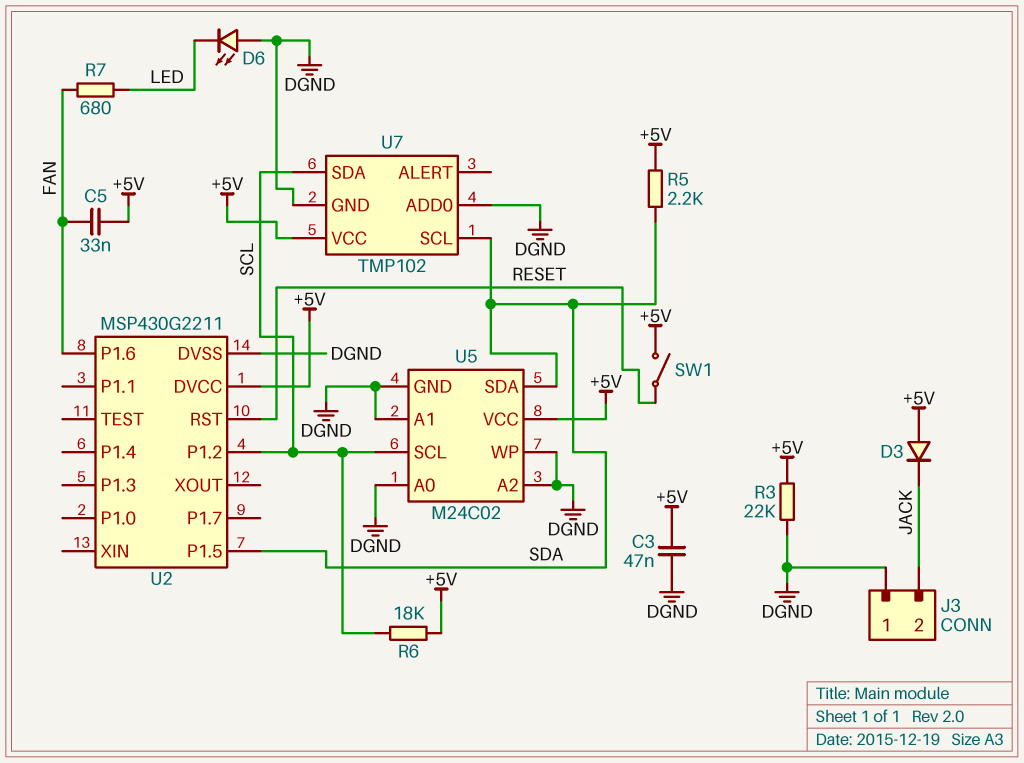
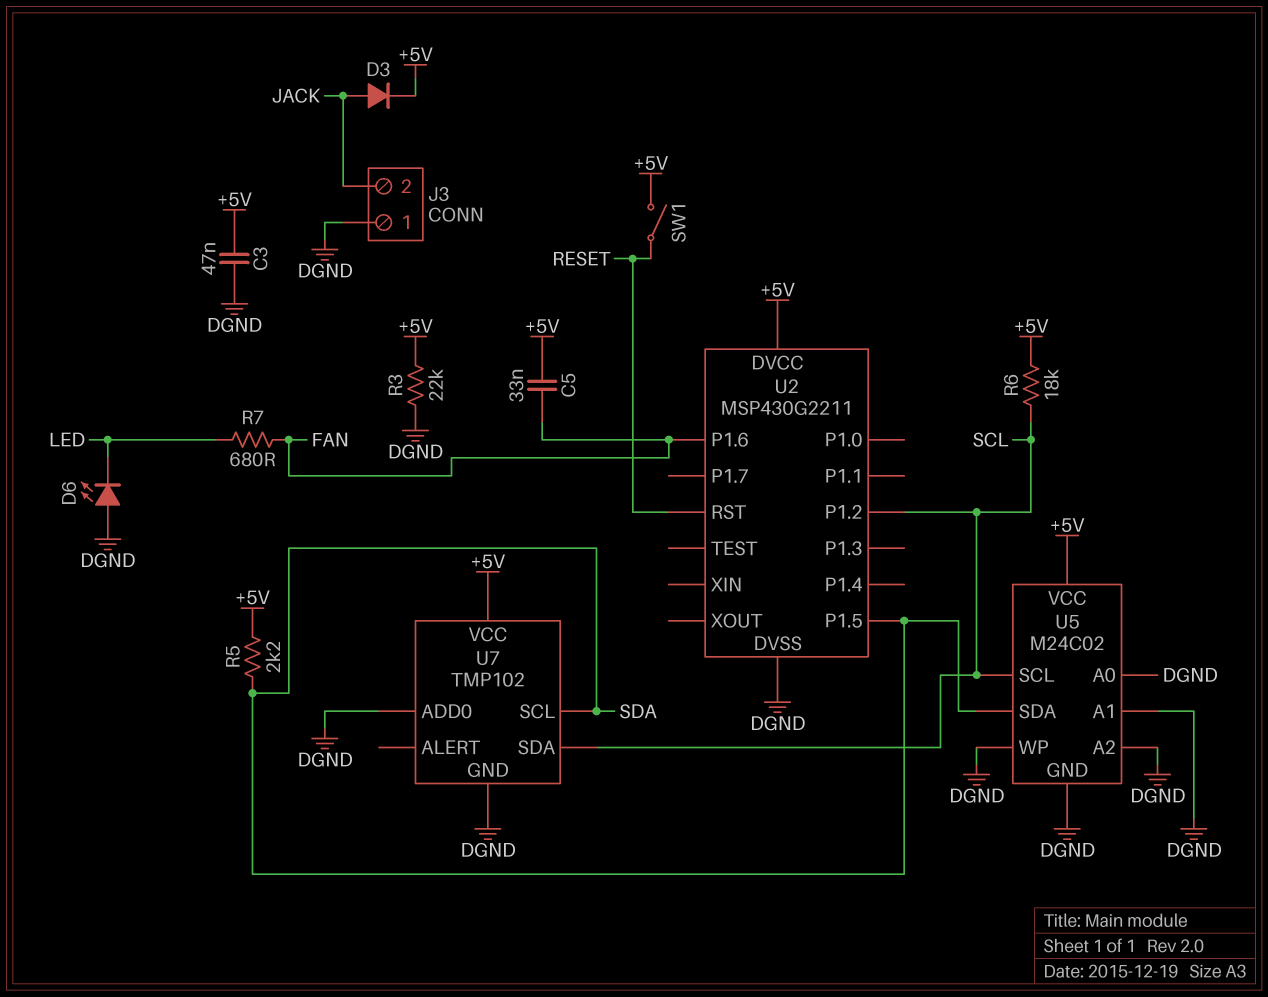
D3: diode (A +5V, K JACK) -> diode (A JACK, K +5V)

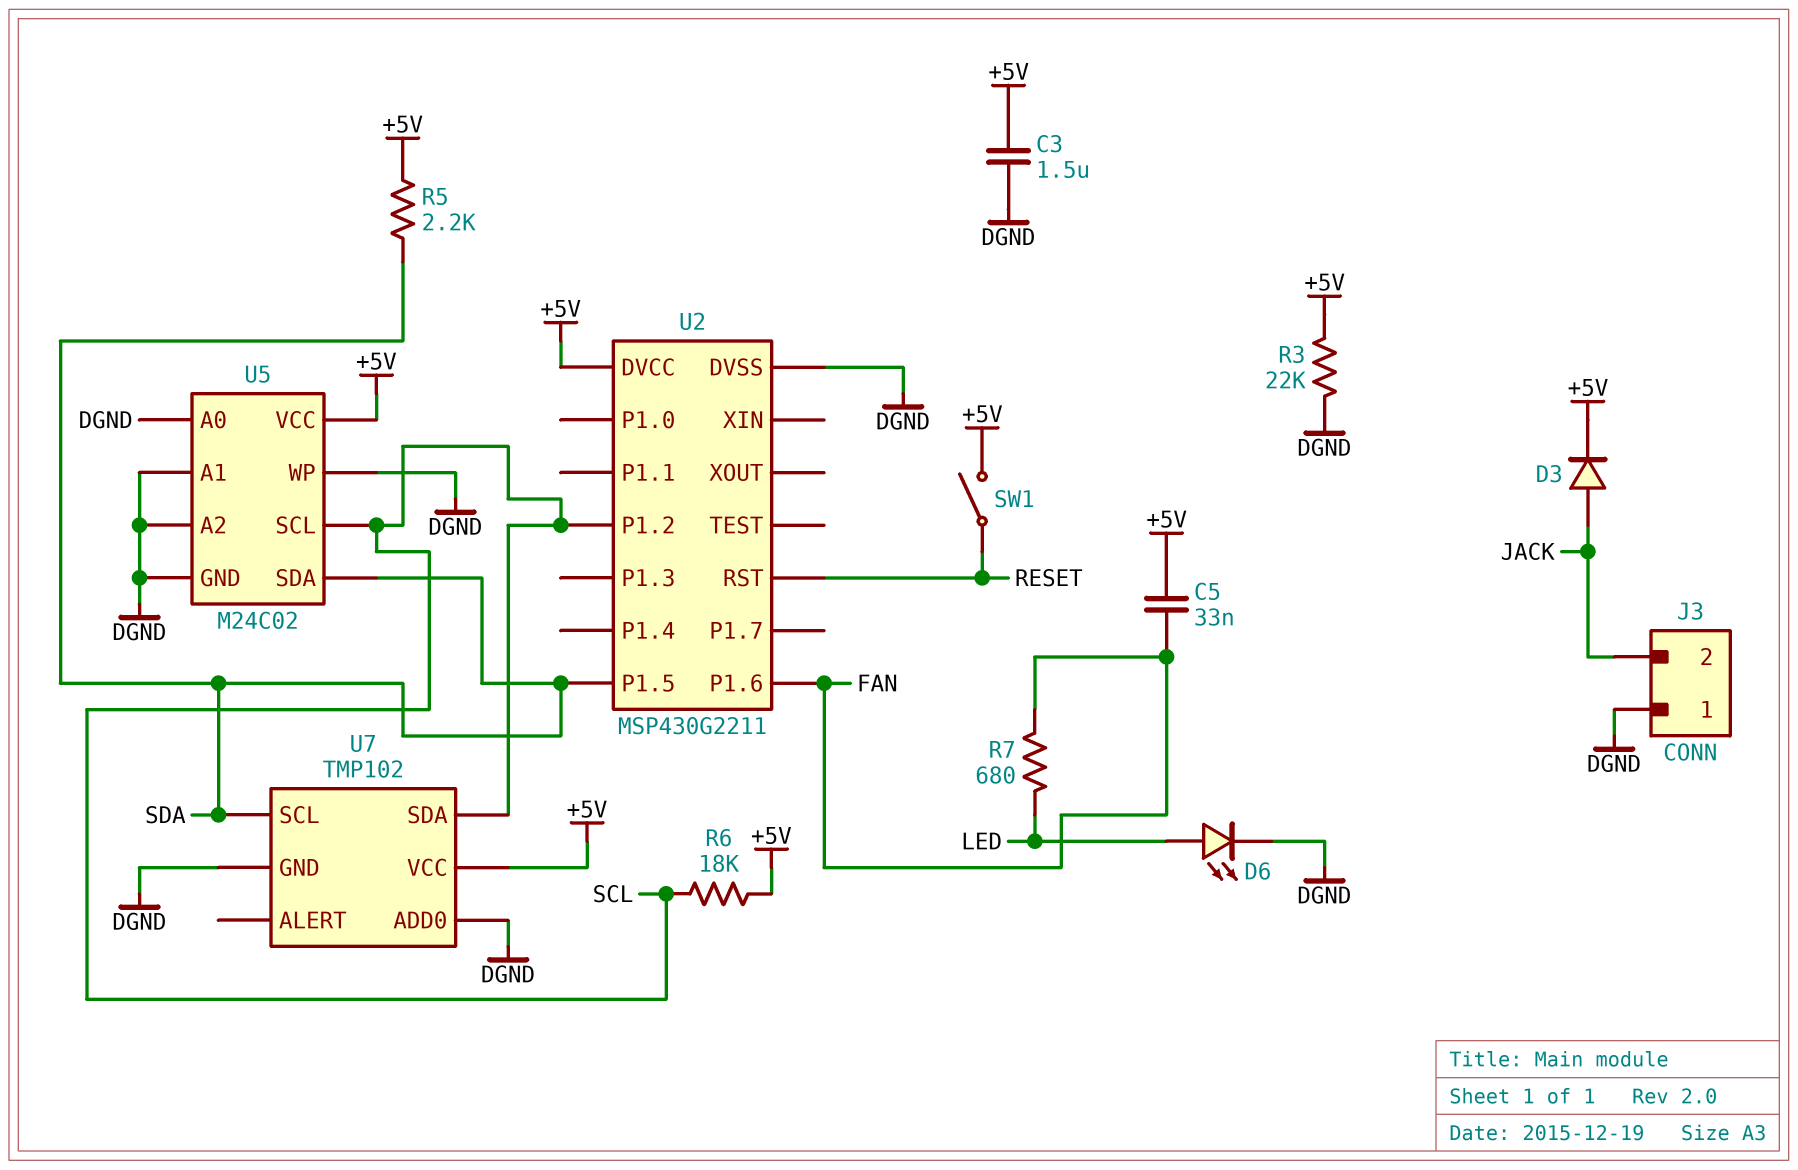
C3: 47nF (+5V, DGND) -> 1.5uF (+5V, DGND)
D6: LED (A DGND, K LED) -> LED (A LED, K DGND)

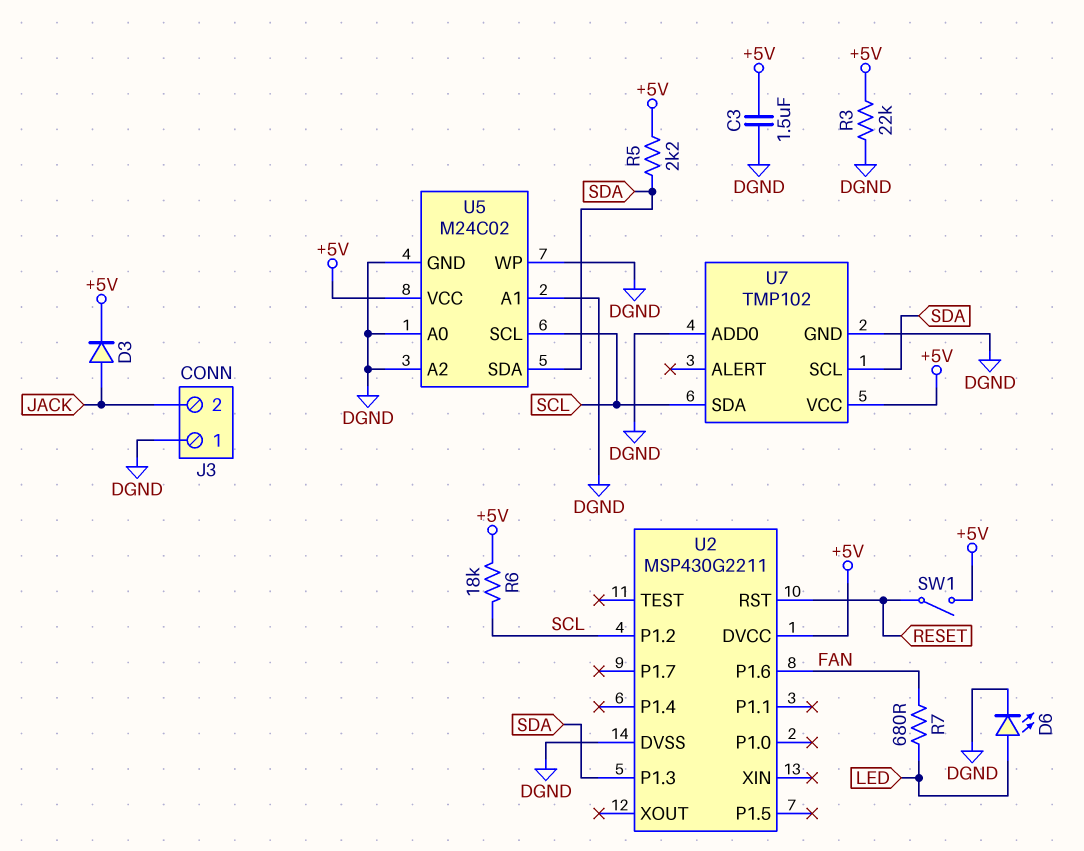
C5: 33nF (+5V, FAN) -> none
U2 pin P1.3: none -> SDA
U2 pin P1.5: SDA -> none

